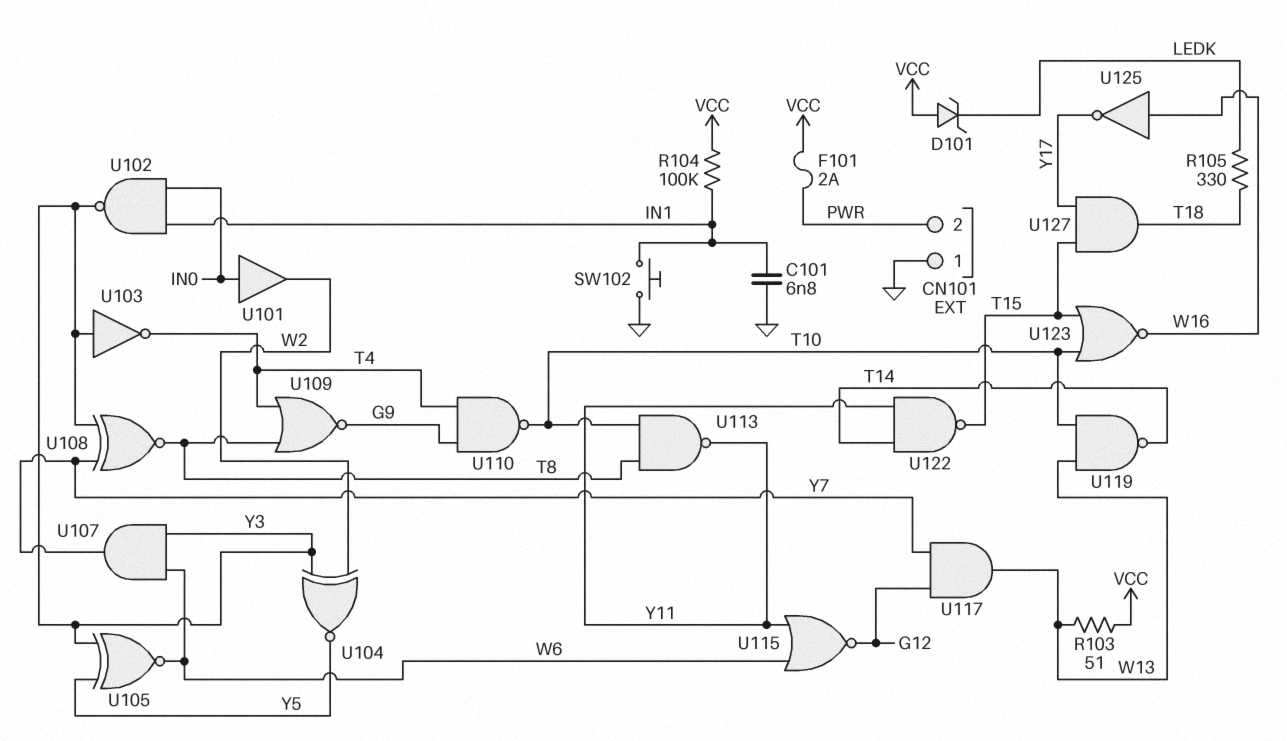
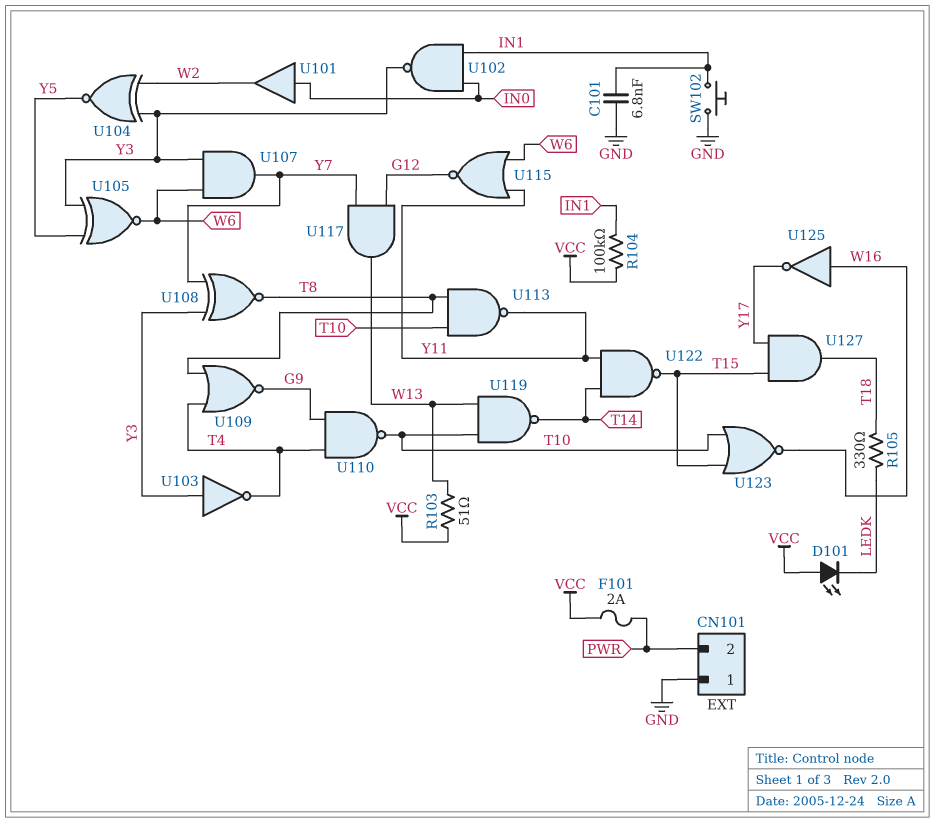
D101: zener (A VCC, K LEDK) -> LED (A VCC, K LEDK)

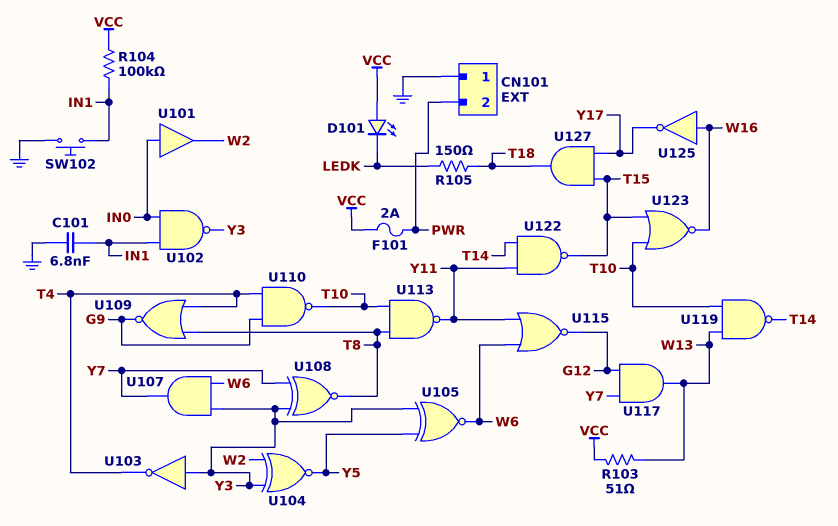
R105: 330 (LEDK, T18) -> 150 (LEDK, T18)

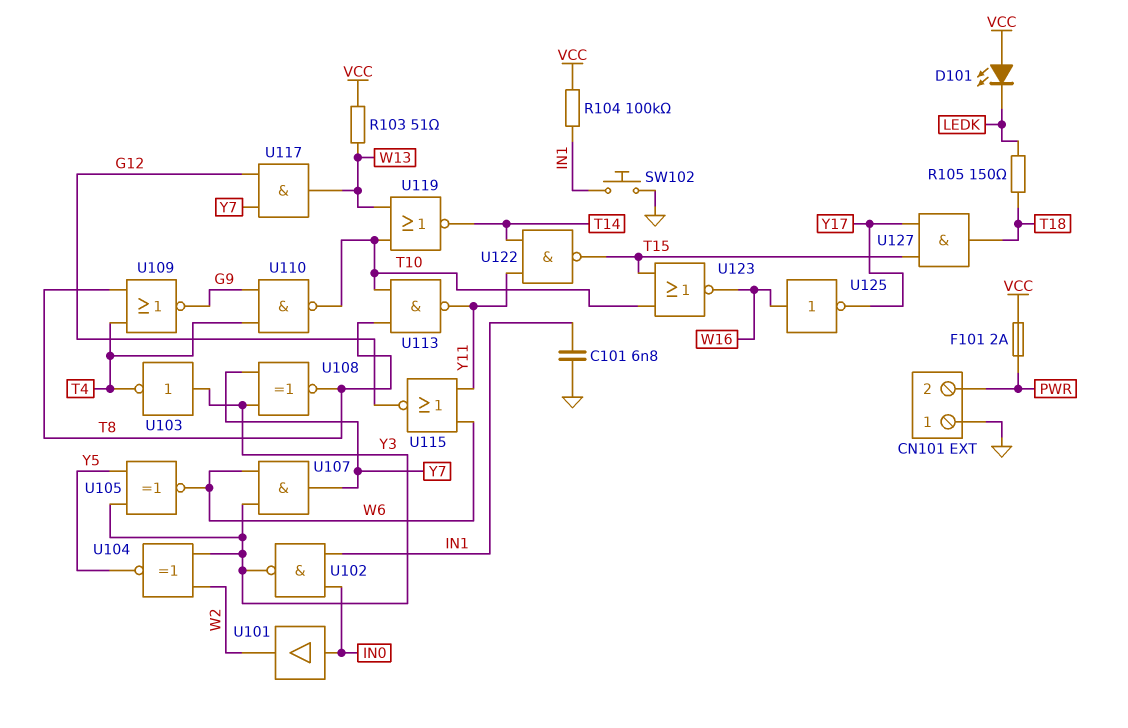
U119: NAND (in T10, in W13, out T14) -> NOR (in T10, in W13, out T14)

